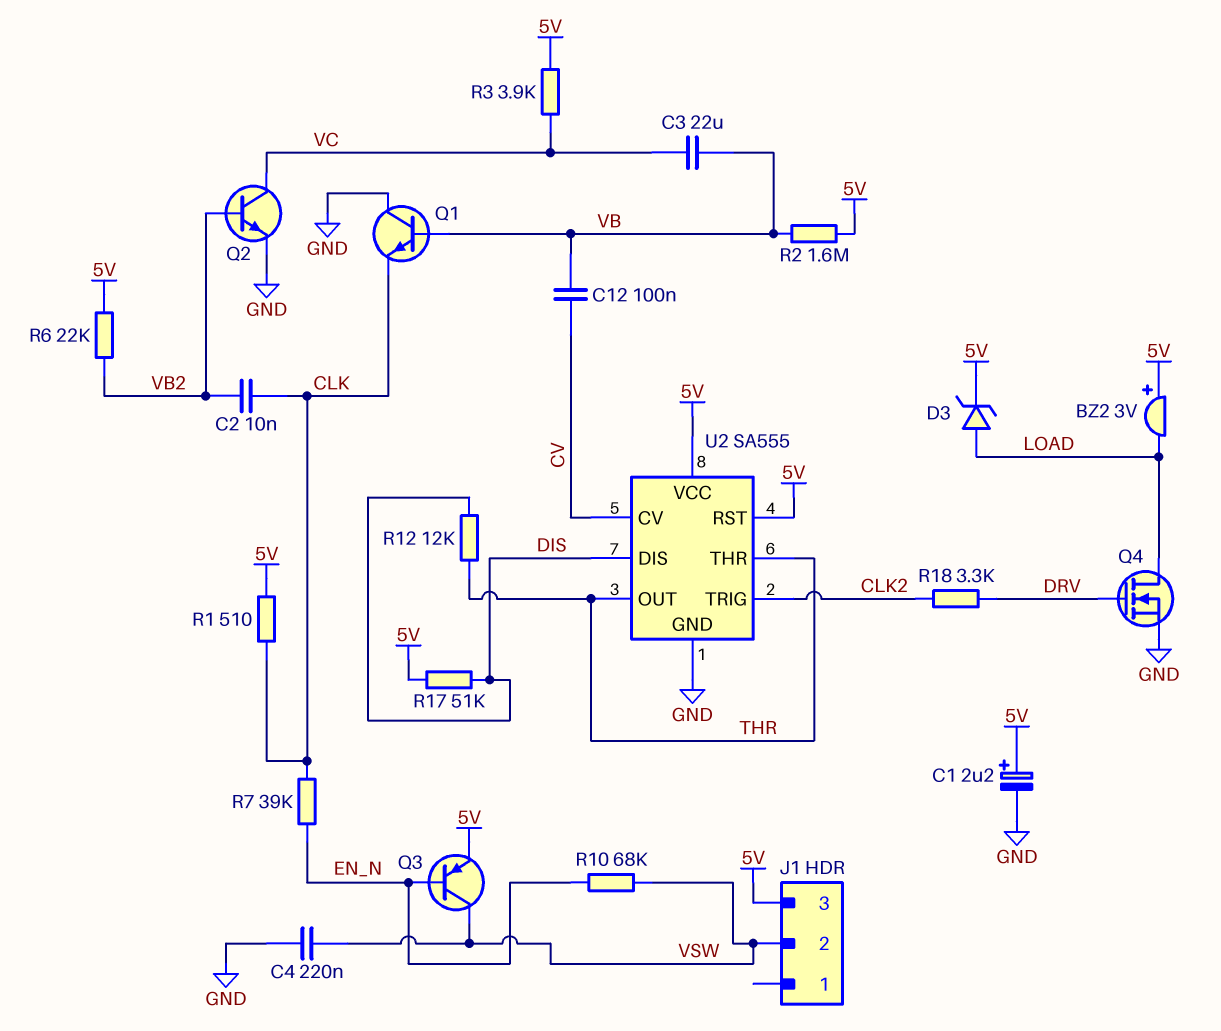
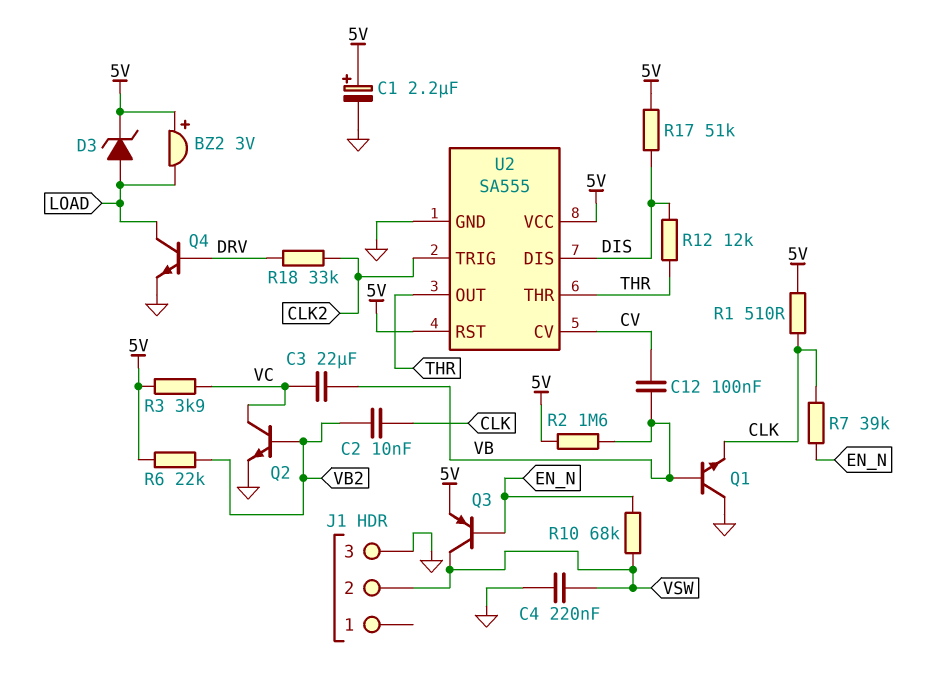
J1 pin 3: 5V -> GND
Q4: NMOS (G DRV, D LOAD, S GND) -> NPN (B DRV, C LOAD, E GND)
R18: 3.3k (CLK2, DRV) -> 33k (CLK2, DRV)

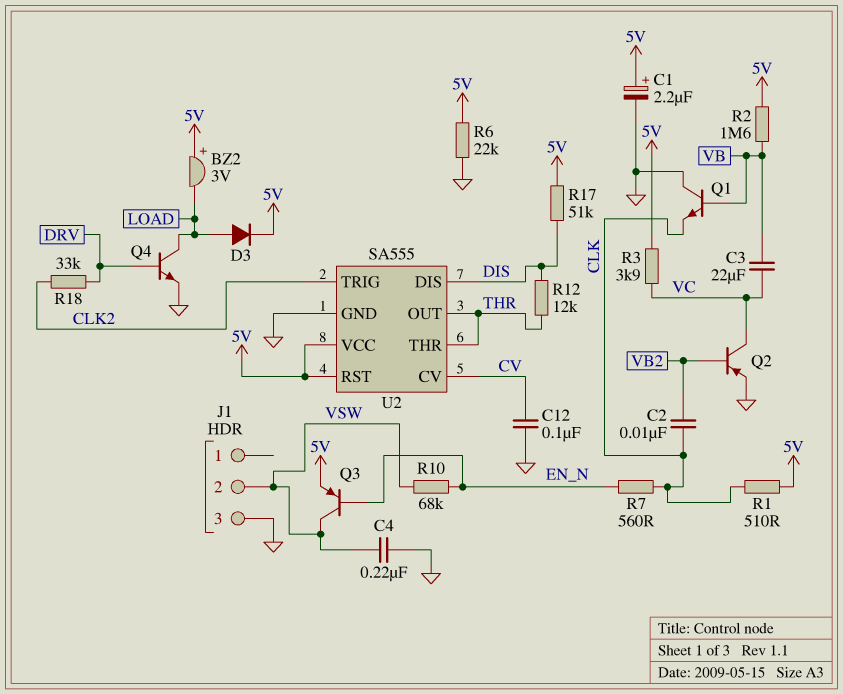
C12: 100nF (CV, VB) -> 100nF (CV, GND)
D3: zener (A LOAD, K 5V) -> diode (A LOAD, K 5V)
Q2: NPN (B VB2, C VC, E GND) -> PNP (B VB2, C VC, E GND)
R6: 22k (5V, VB2) -> 22k (5V, GND)
R7: 39k (CLK, EN_N) -> 560 (CLK, EN_N)

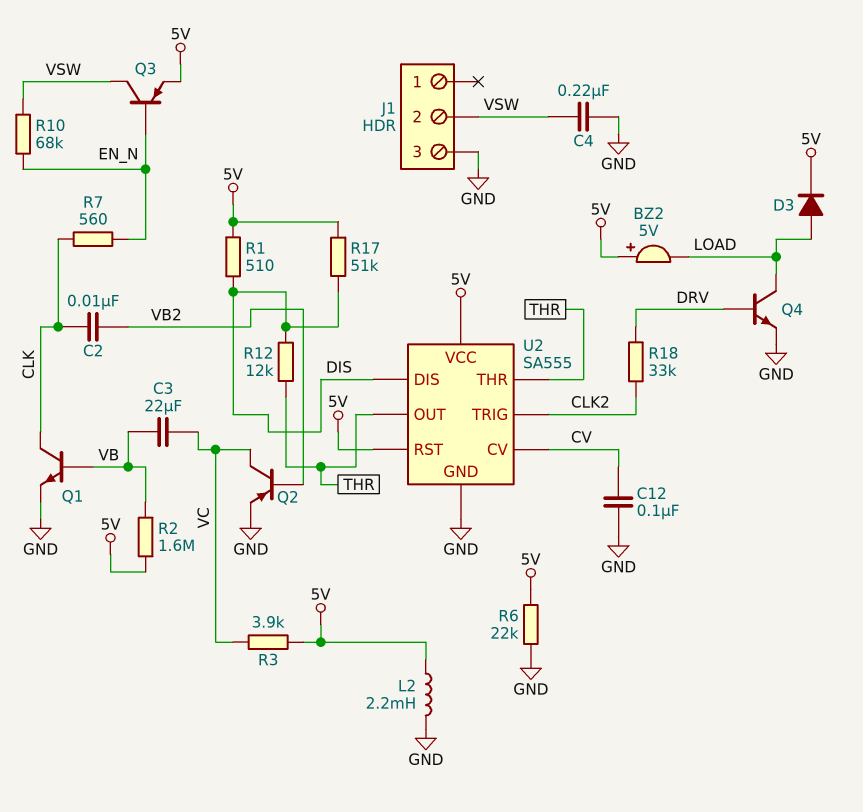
BZ2: buzzer 3V (plus 5V, minus LOAD) -> buzzer 5V (plus 5V, minus LOAD)
C1: 2.2uF (plus 5V, minus GND) -> none
L2: none -> 2.2mH (5V, GND)
Q1: NPN (B VB, C GND, E CLK) -> NPN (B VB, C CLK, E GND)
R1: 510 (5V, CLK) -> 510 (5V, DIS)

